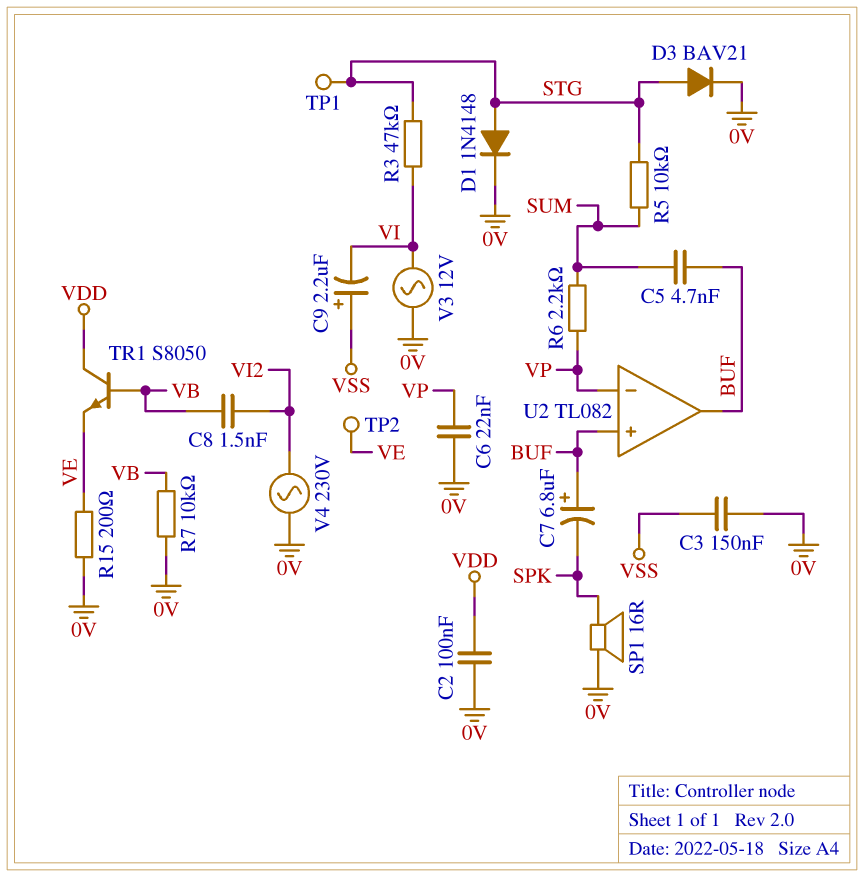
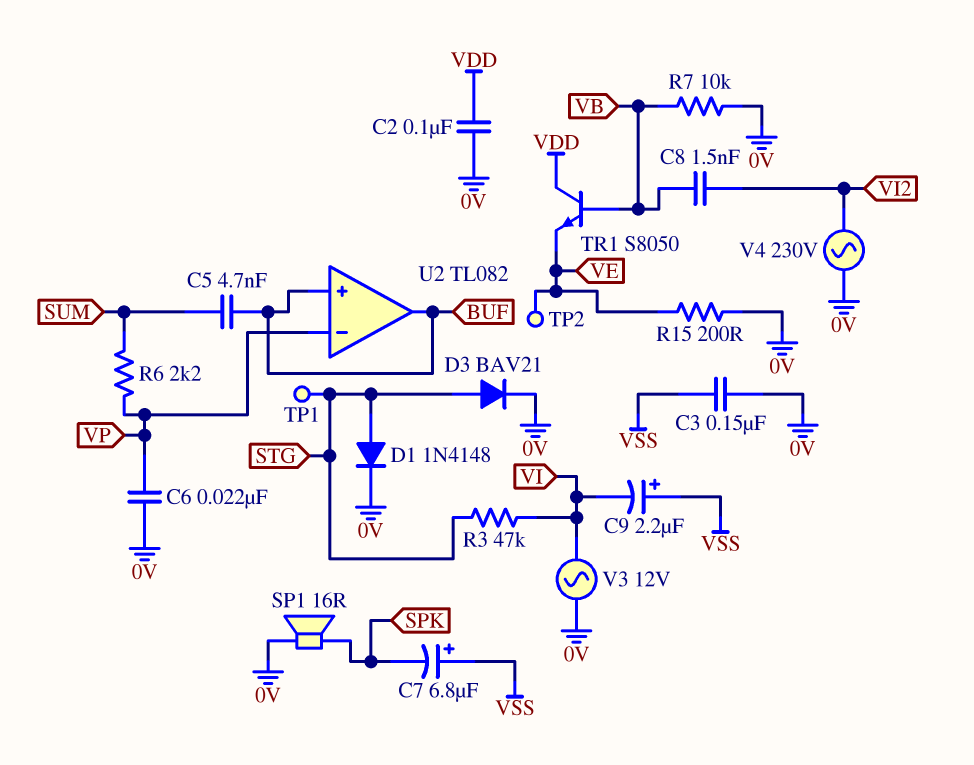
C7: 6.8uF (plus BUF, minus SPK) -> 6.8uF (plus VSS, minus SPK)
R5: 10k (STG, SUM) -> none

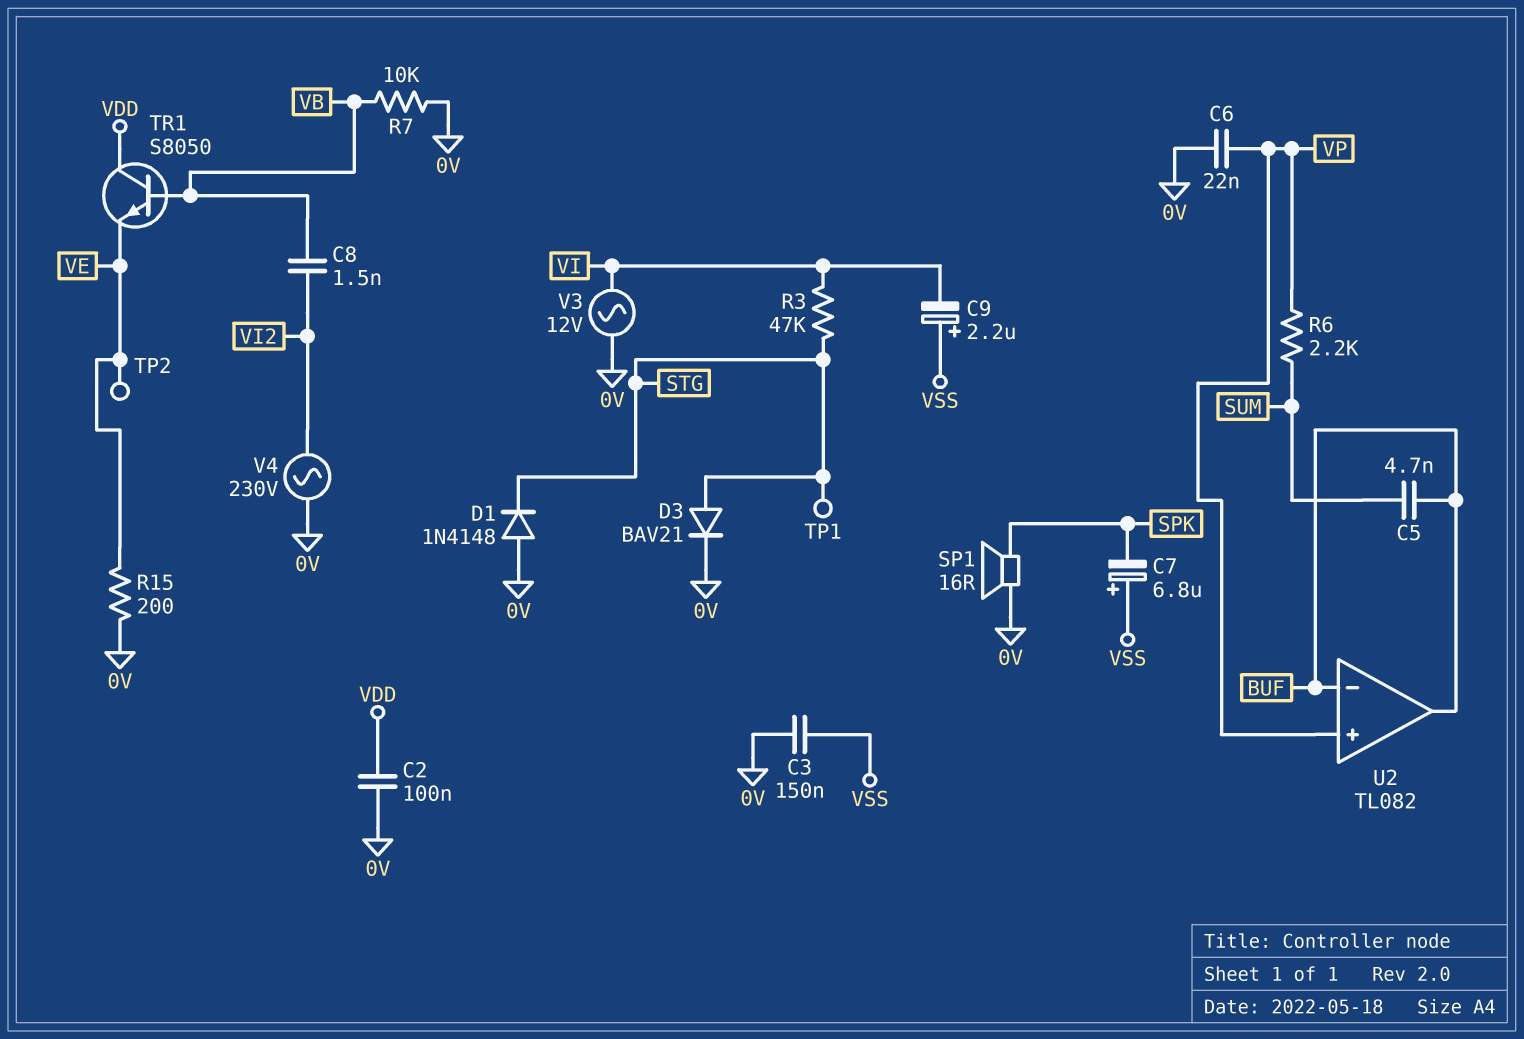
D1: diode 1N4148 (A STG, K 0V) -> diode 1N4148 (A 0V, K STG)
U2 pin in+: BUF -> VP
U2 pin in-: VP -> BUF

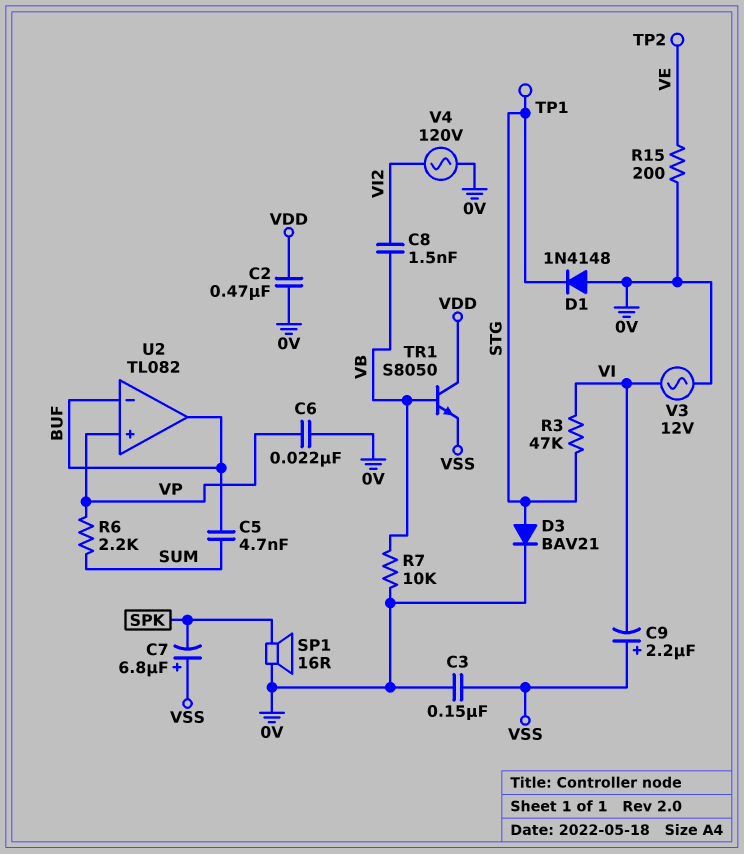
C2: 100nF (0V, VDD) -> 470nF (0V, VDD)
TR1: NPN S8050 (B VB, C VDD, E VE) -> NPN S8050 (B VB, C VDD, E VSS)
V4: AC 230V (0V, VI2) -> AC 120V (0V, VI2)

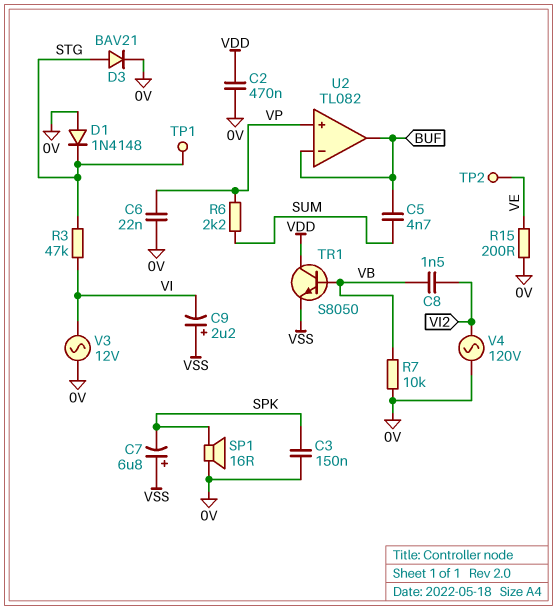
C3: 150nF (0V, VSS) -> 150nF (0V, SPK)

